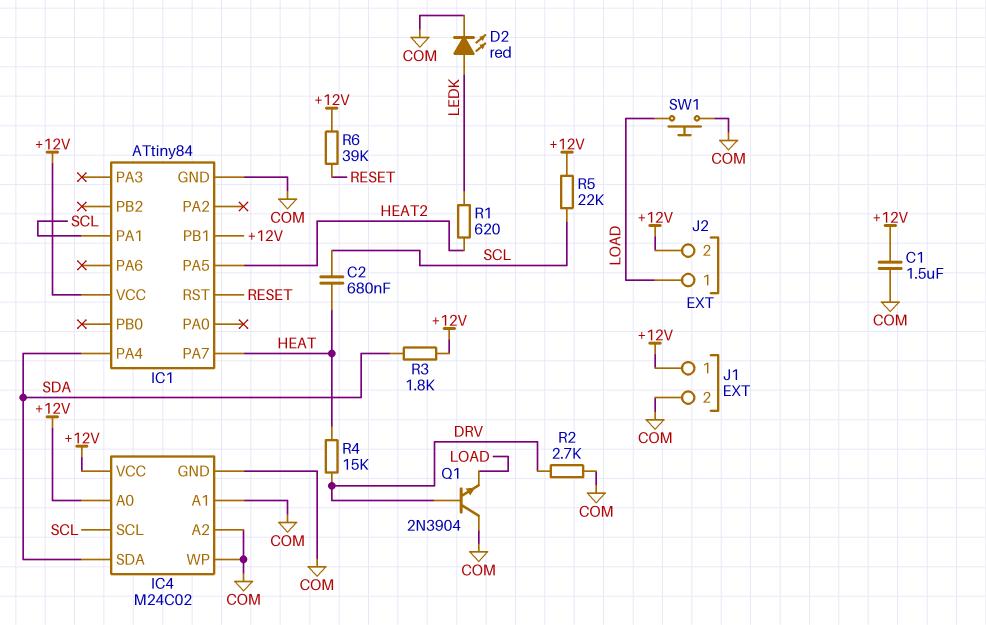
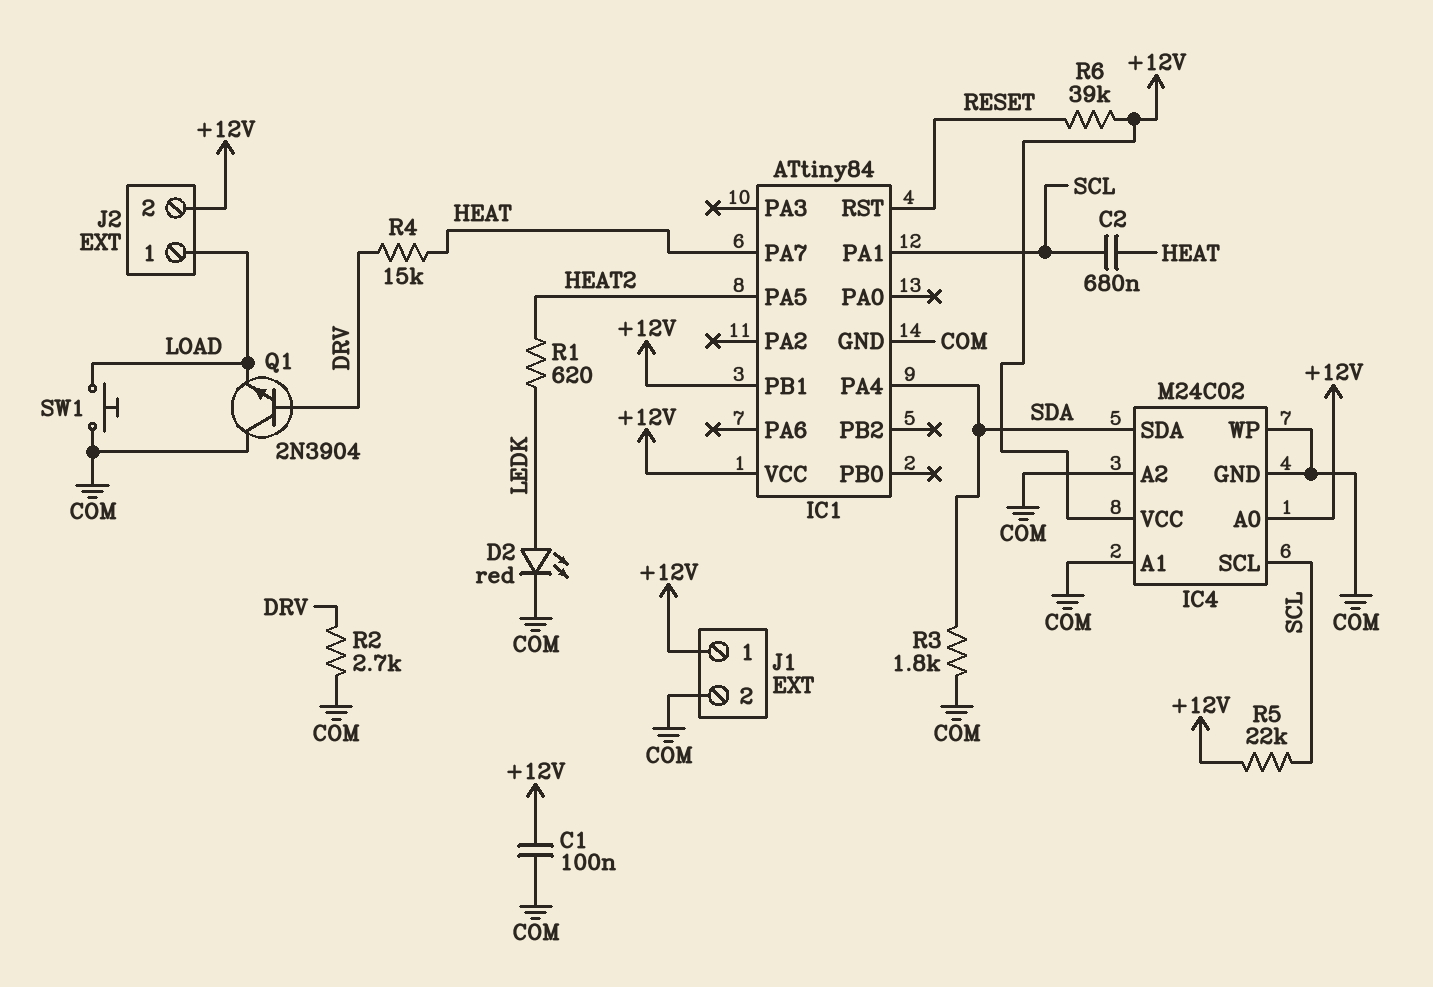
C1: 1.5uF (+12V, COM) -> 100nF (+12V, COM)
R3: 1.8k (+12V, SDA) -> 1.8k (COM, SDA)

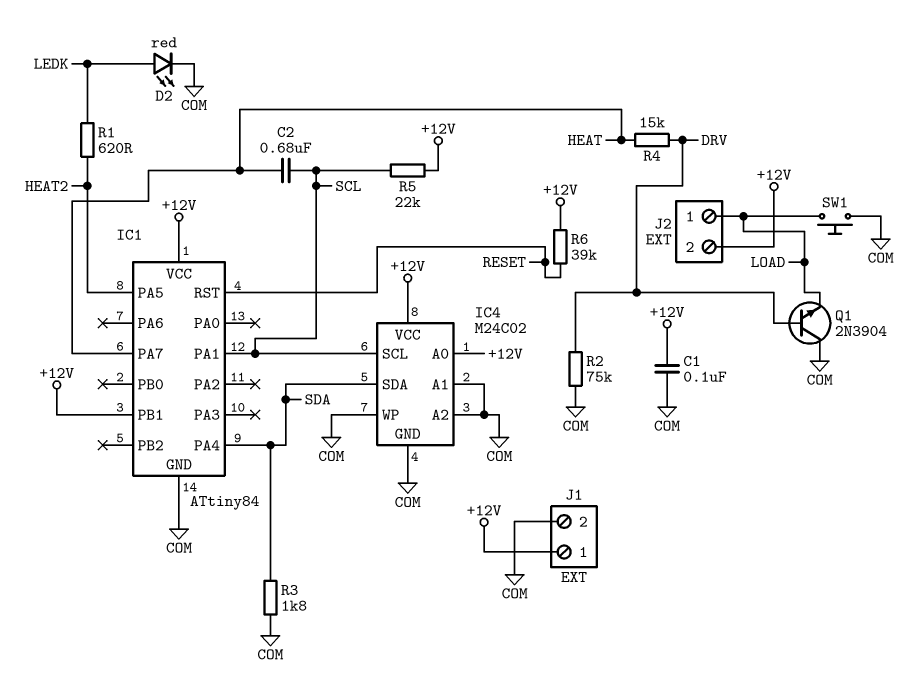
R2: 2.7k (COM, DRV) -> 75k (COM, DRV)

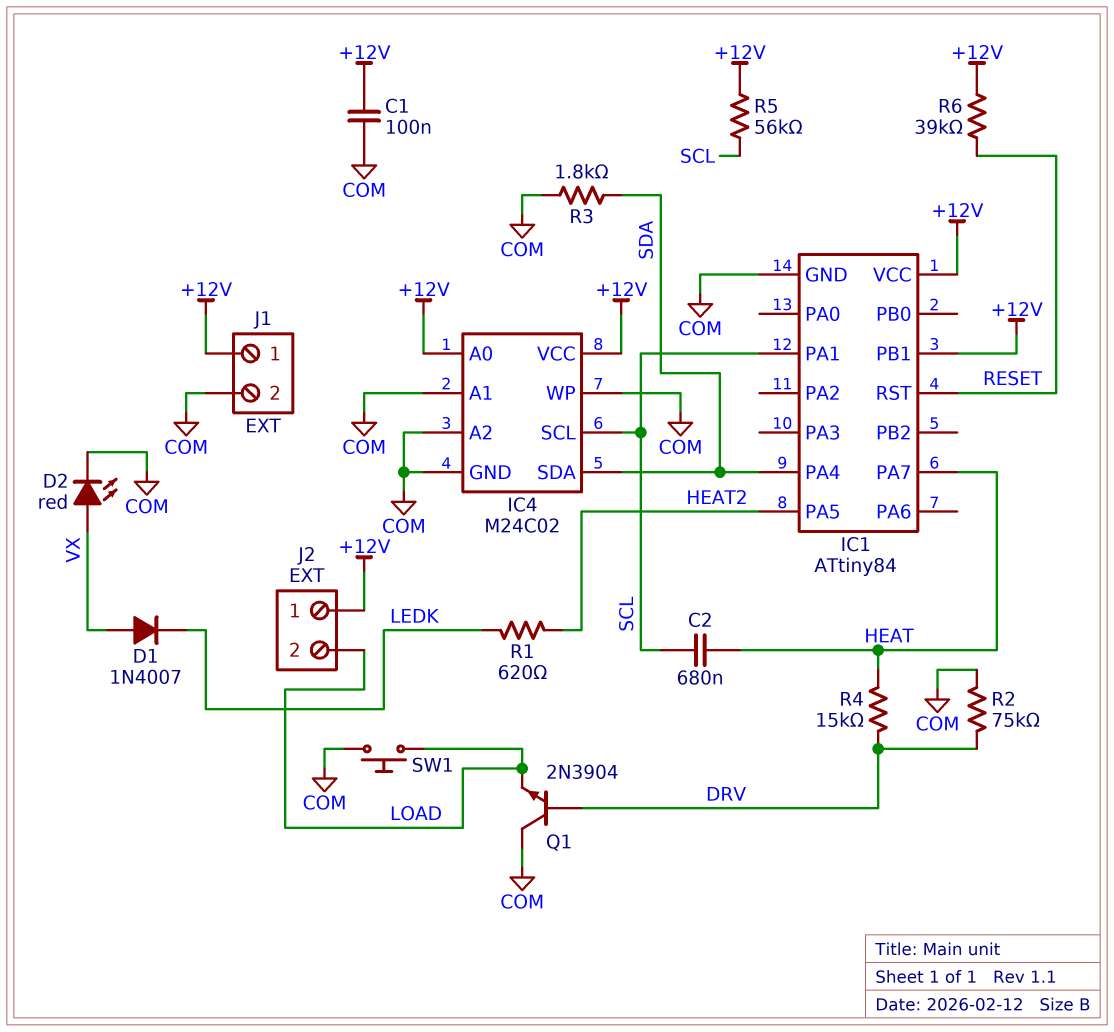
D1: none -> diode 1N4007 (A VX, K LEDK)
D2: LED red (A LEDK, K COM) -> LED red (A VX, K COM)
J2 pin 1: LOAD -> +12V
J2 pin 2: +12V -> LOAD
R5: 22k (+12V, SCL) -> 56k (+12V, SCL)

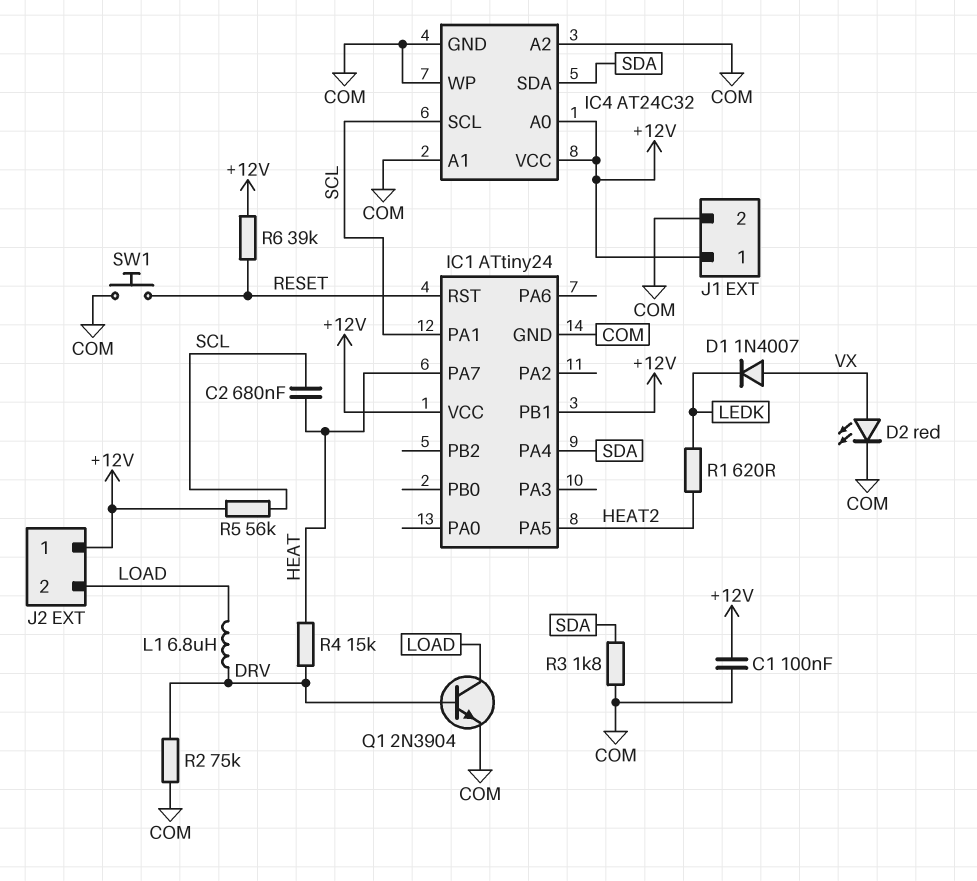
IC1: ATtiny84 -> ATtiny24
IC4: M24C02 -> AT24C32
L1: none -> 6.8uH (DRV, LOAD)
Q1: NPN 2N3904 (B DRV, C COM, E LOAD) -> NPN 2N3904 (B DRV, C LOAD, E COM)
SW1: button (COM, LOAD) -> button (COM, RESET)

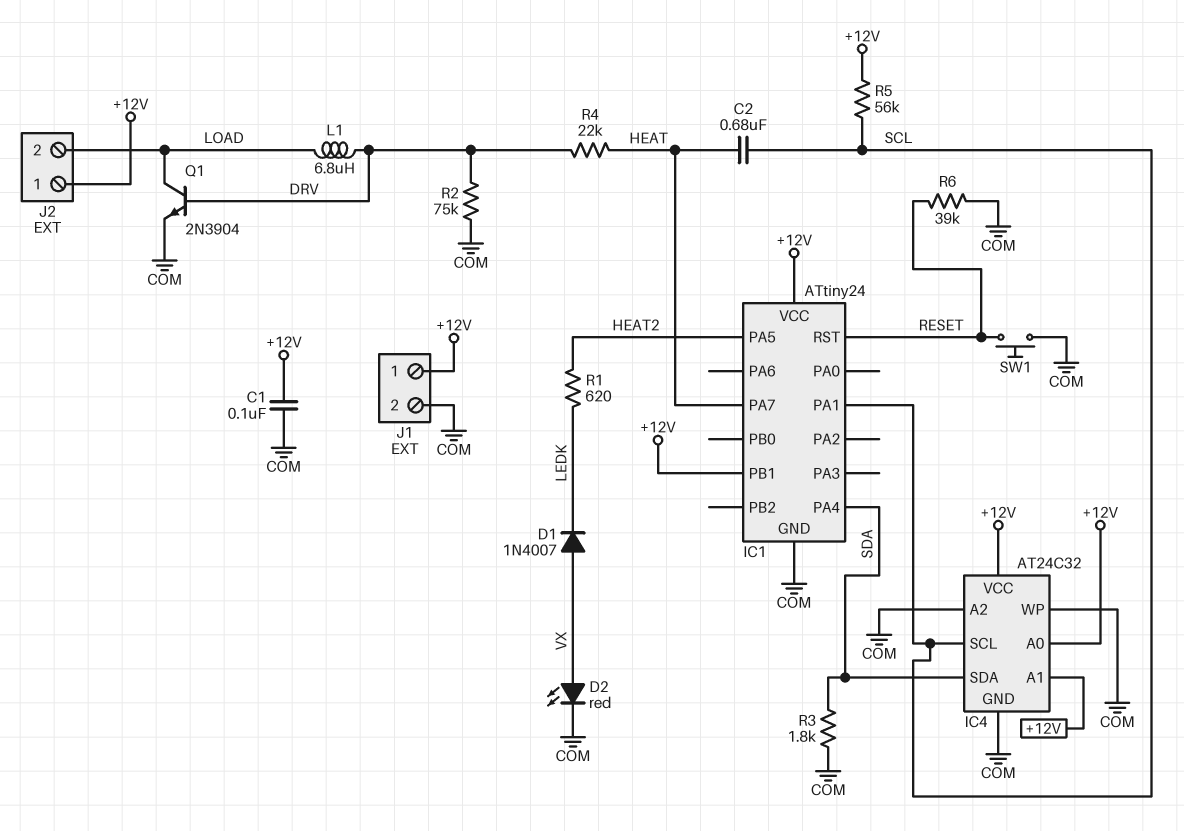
IC4 pin A1: COM -> +12V
R4: 15k (DRV, HEAT) -> 22k (DRV, HEAT)
R6: 39k (+12V, RESET) -> 39k (COM, RESET)

